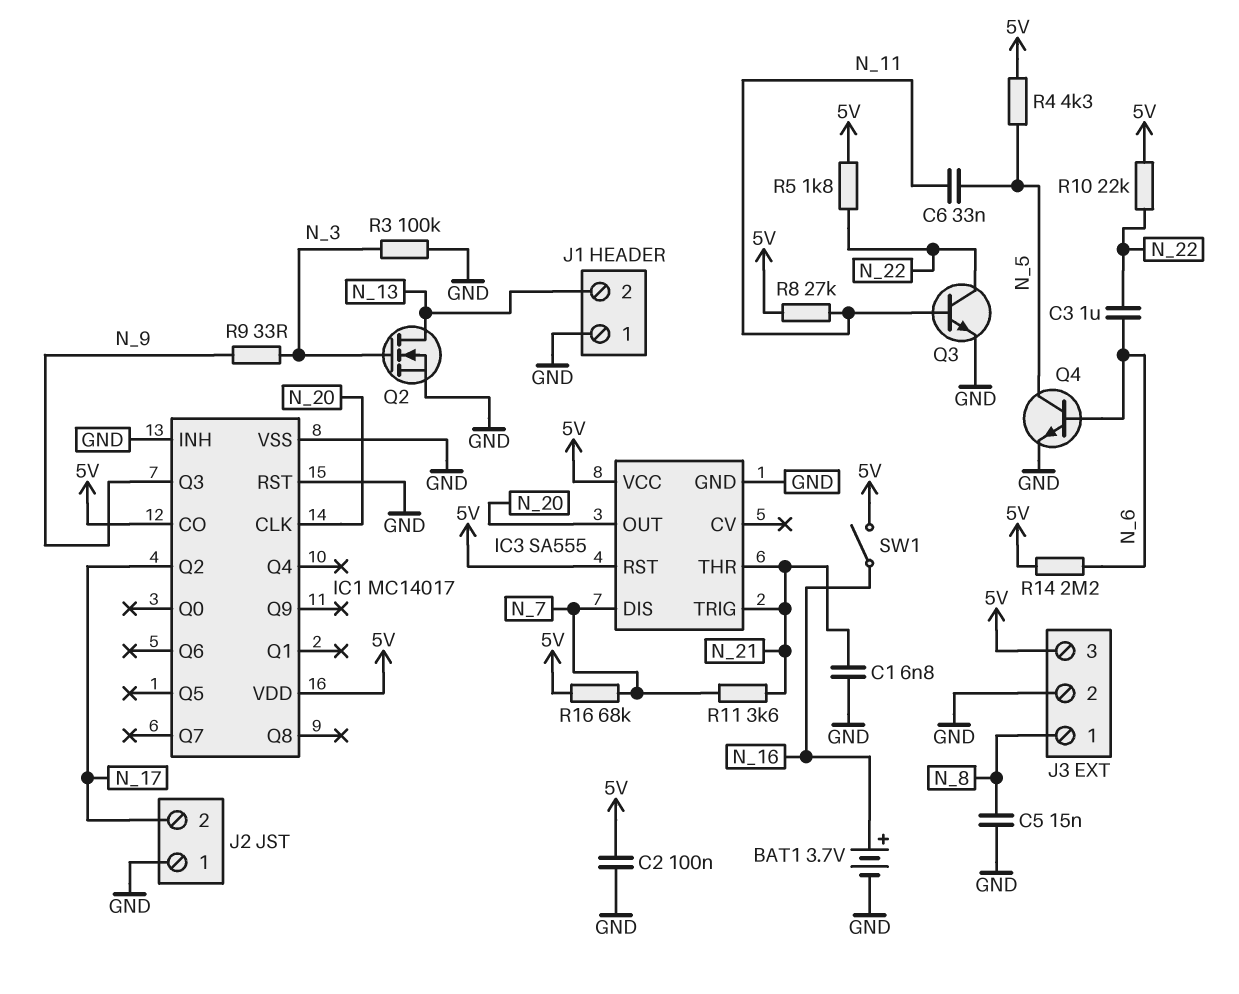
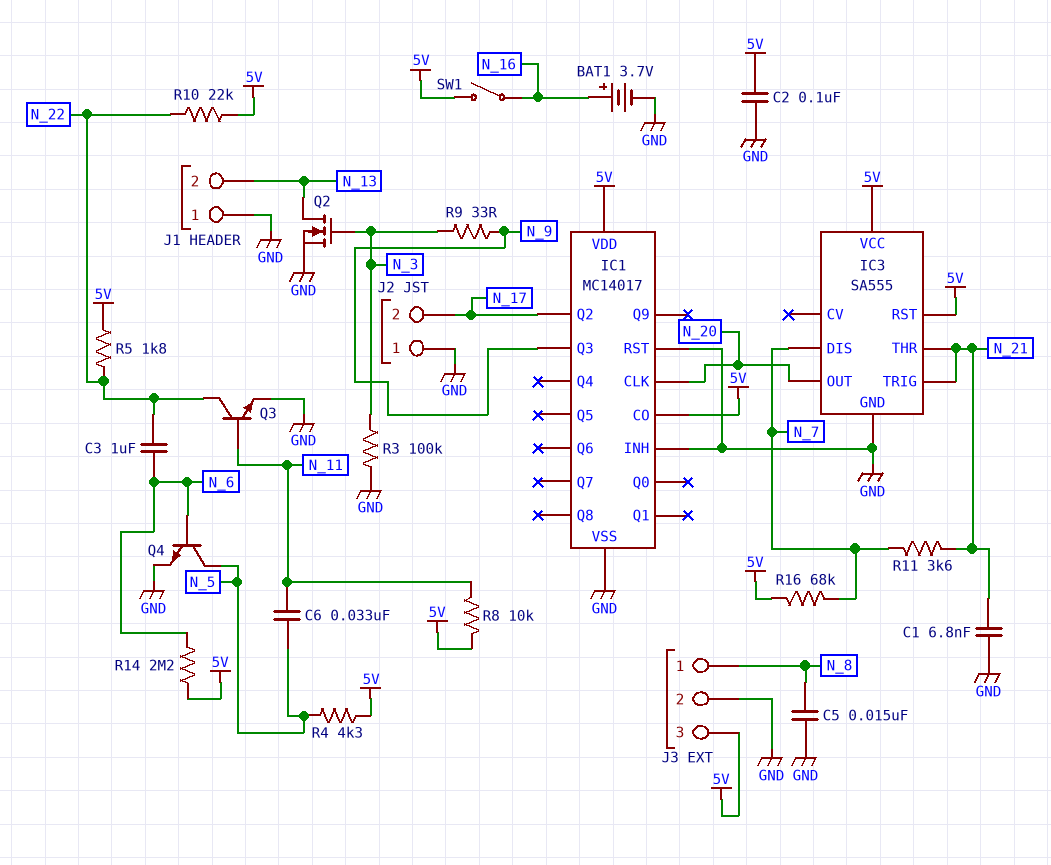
R8: 27k (5V, N_11) -> 10k (5V, N_11)

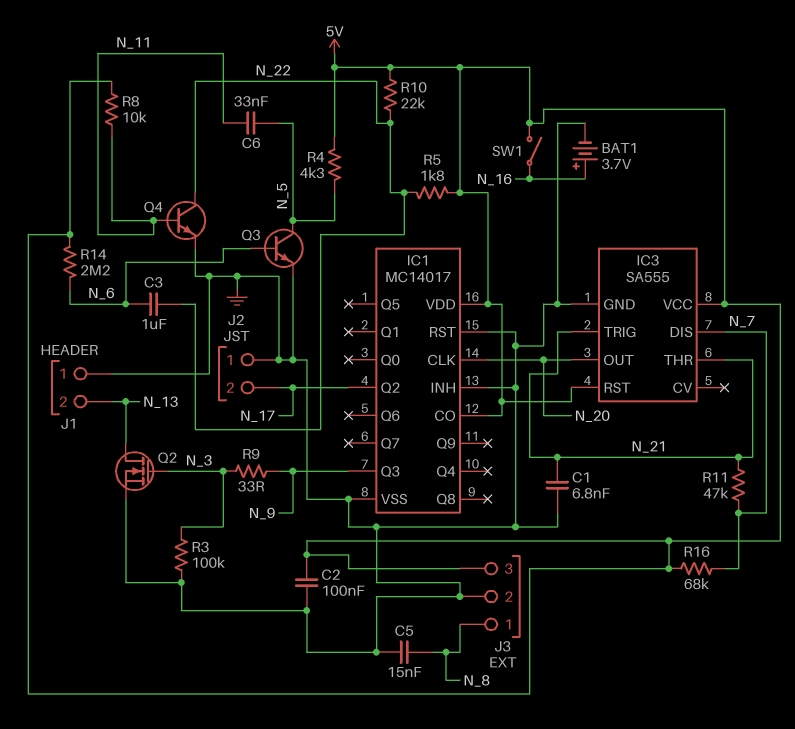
Q3: NPN (B N_11, C N_22, E GND) -> NPN (B N_6, C N_5, E GND)
Q4: NPN (B N_6, C N_5, E GND) -> NPN (B N_11, C N_22, E GND)
R11: 3.6k (N_7, N_21) -> 47k (N_7, N_21)

